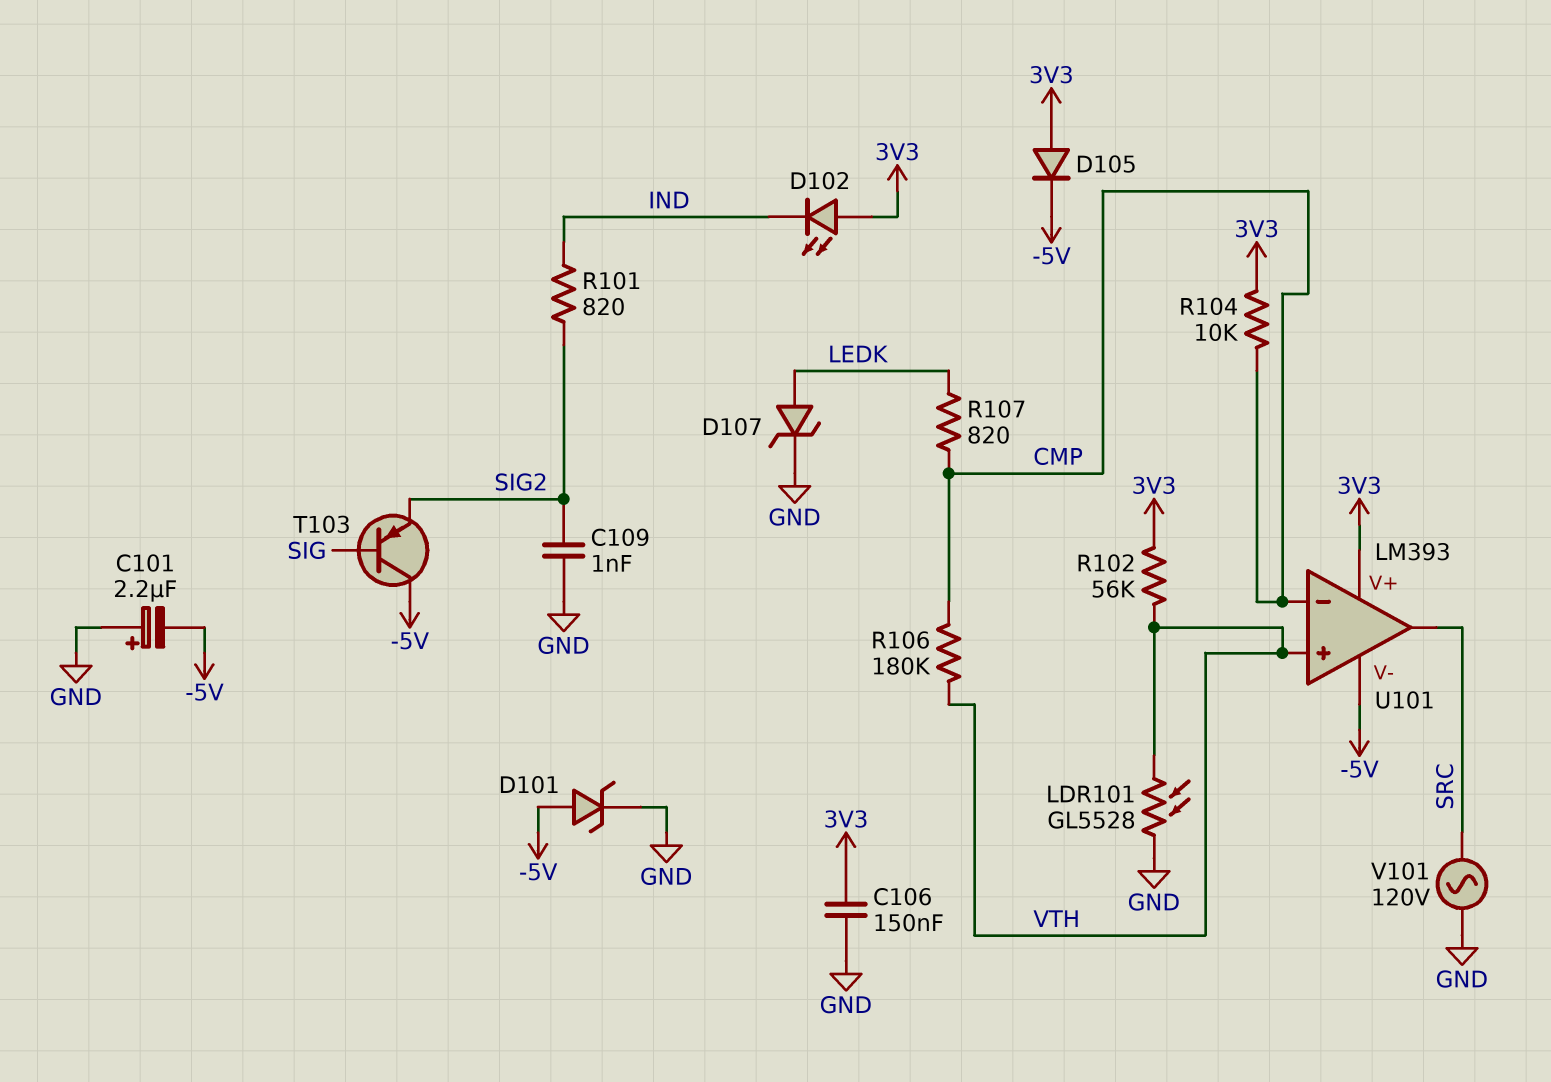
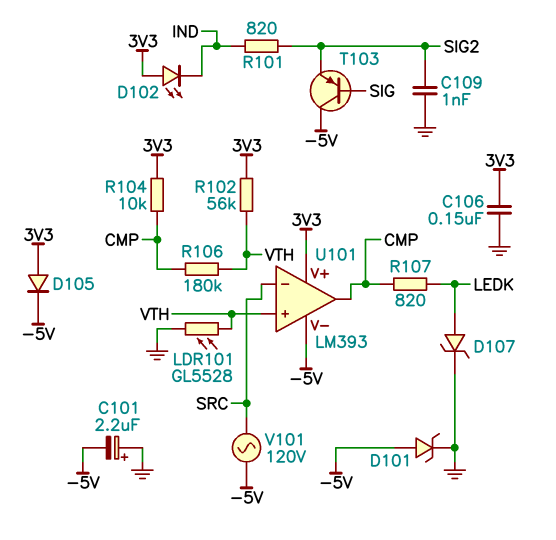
U101 pin in-: CMP -> SRC
U101 pin out: SRC -> CMP
V101: AC 120V (GND, SRC) -> AC 120V (-5V, SRC)

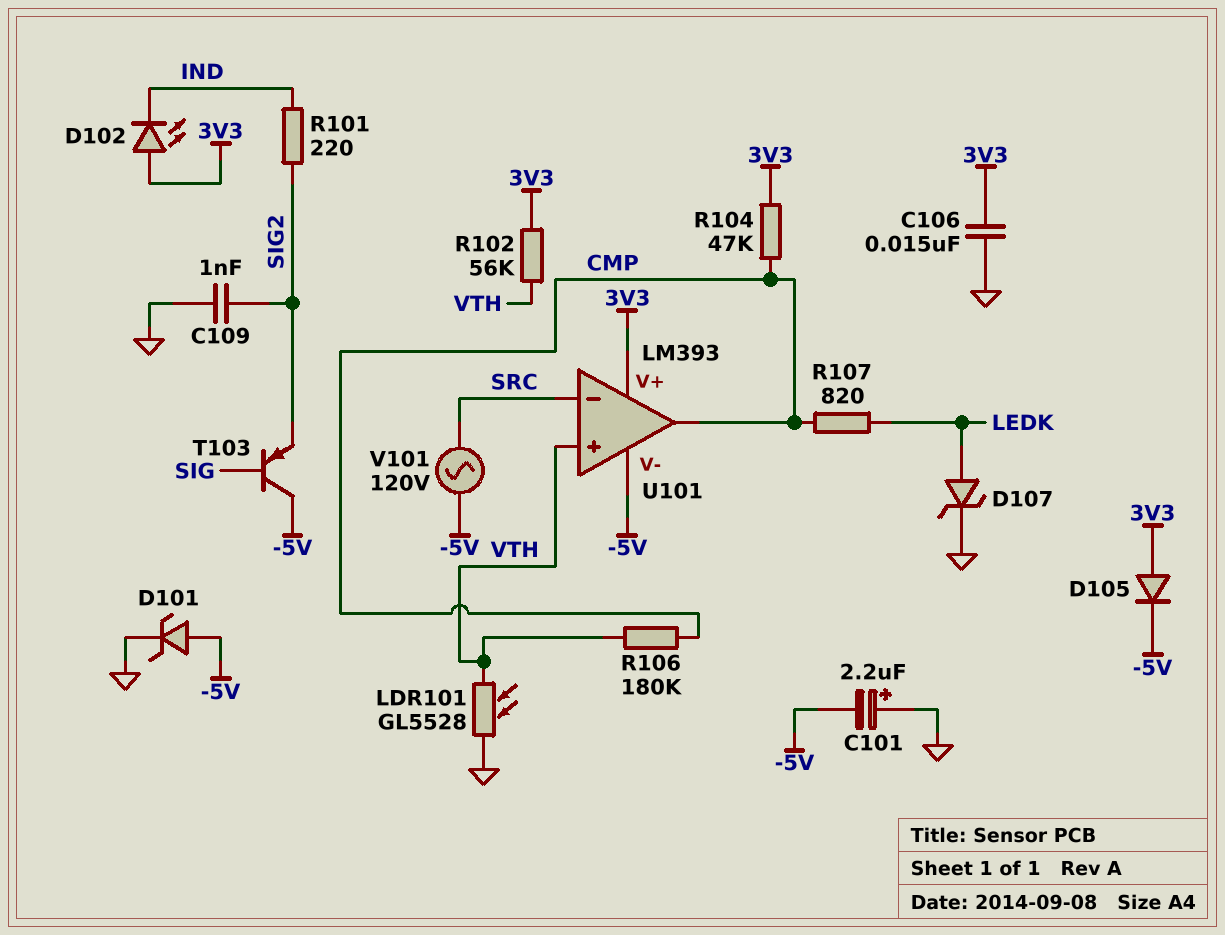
C106: 150nF (3V3, GND) -> 15nF (3V3, GND)
R101: 820 (IND, SIG2) -> 220 (IND, SIG2)
R104: 10k (3V3, CMP) -> 47k (3V3, CMP)

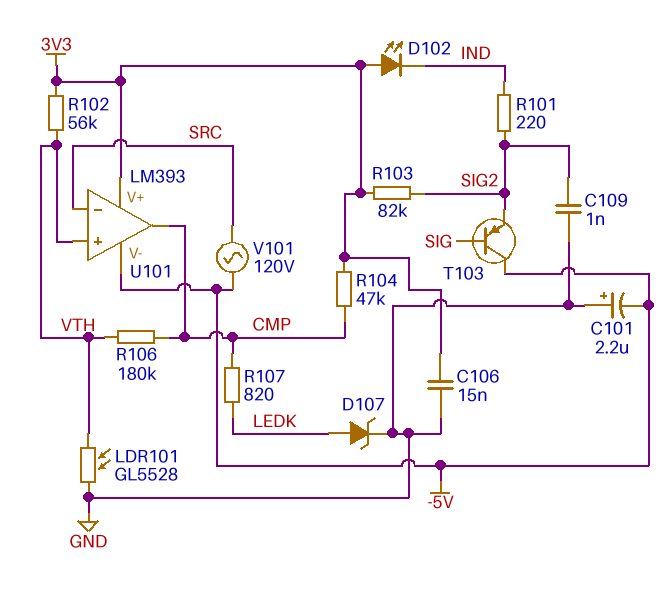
D101: zener (A -5V, K GND) -> none
D105: diode (A 3V3, K -5V) -> none
R103: none -> 82k (3V3, SIG2)

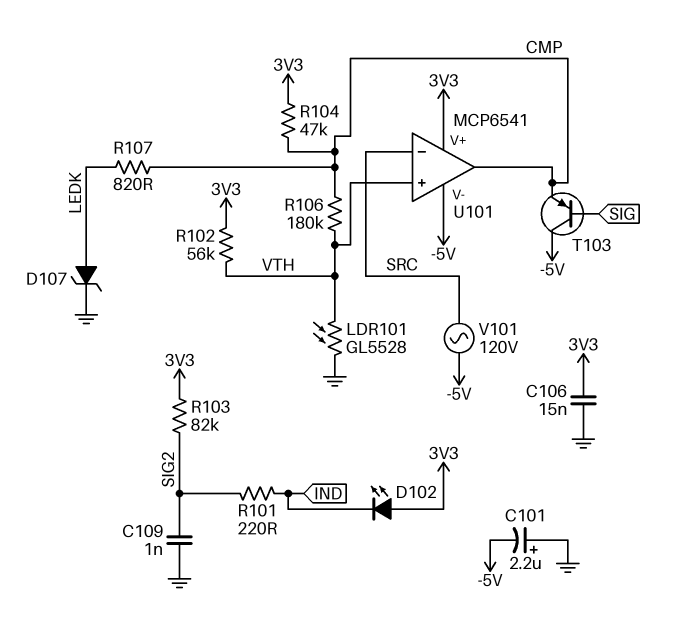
T103: PNP (B SIG, C -5V, E SIG2) -> PNP (B SIG, C -5V, E CMP)
U101: LM393 -> MCP6541

